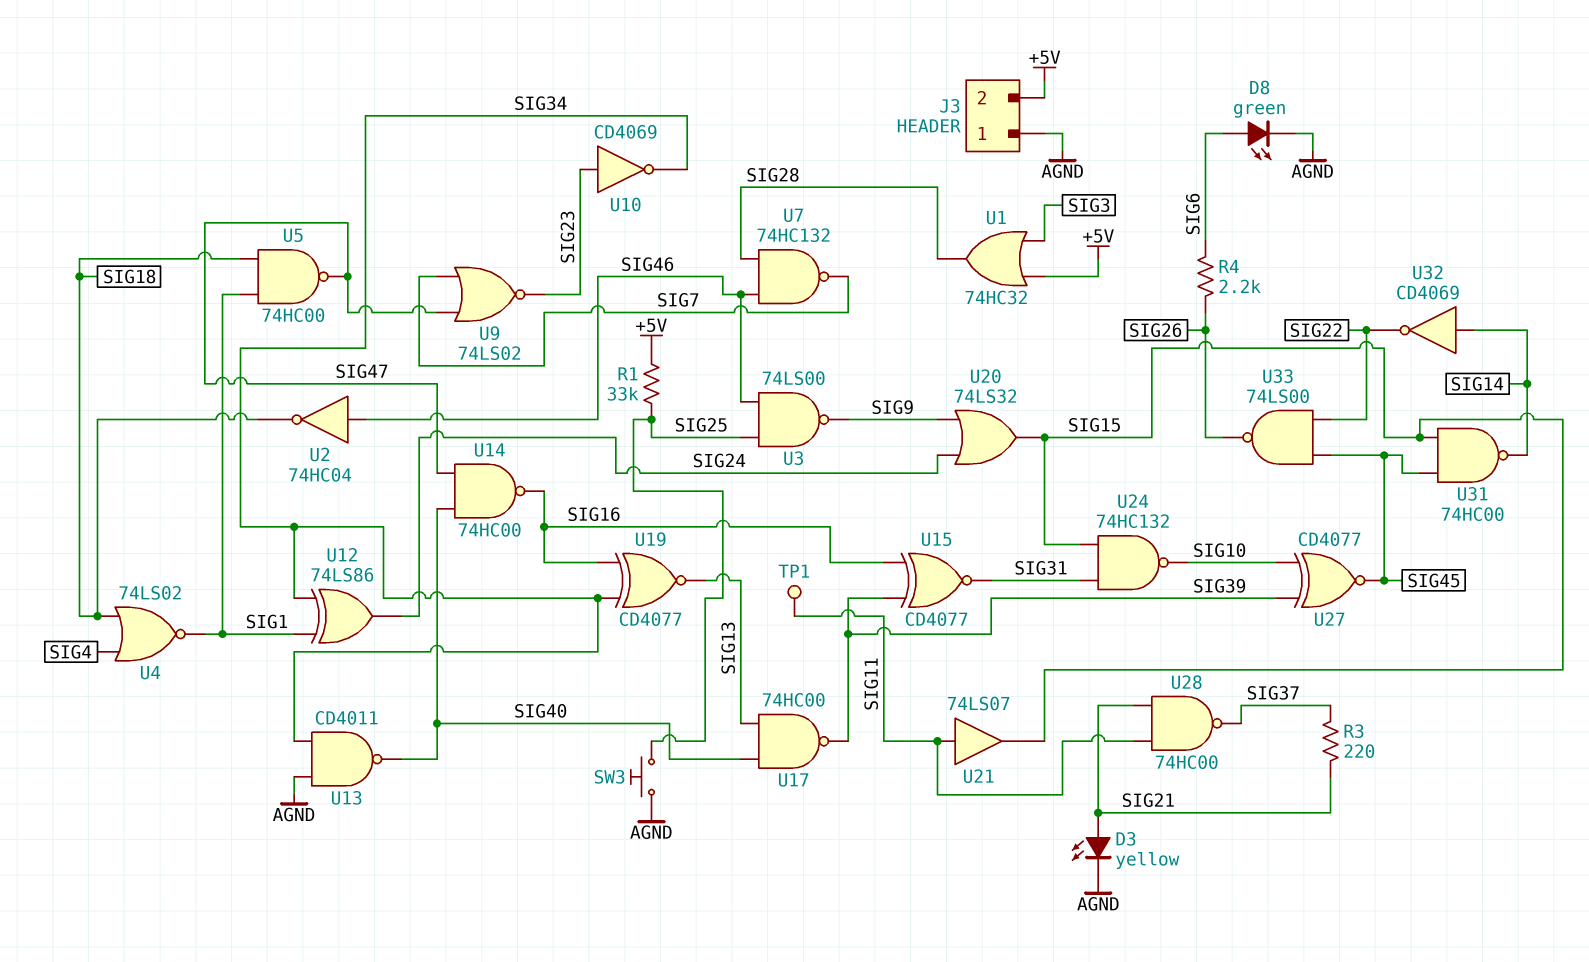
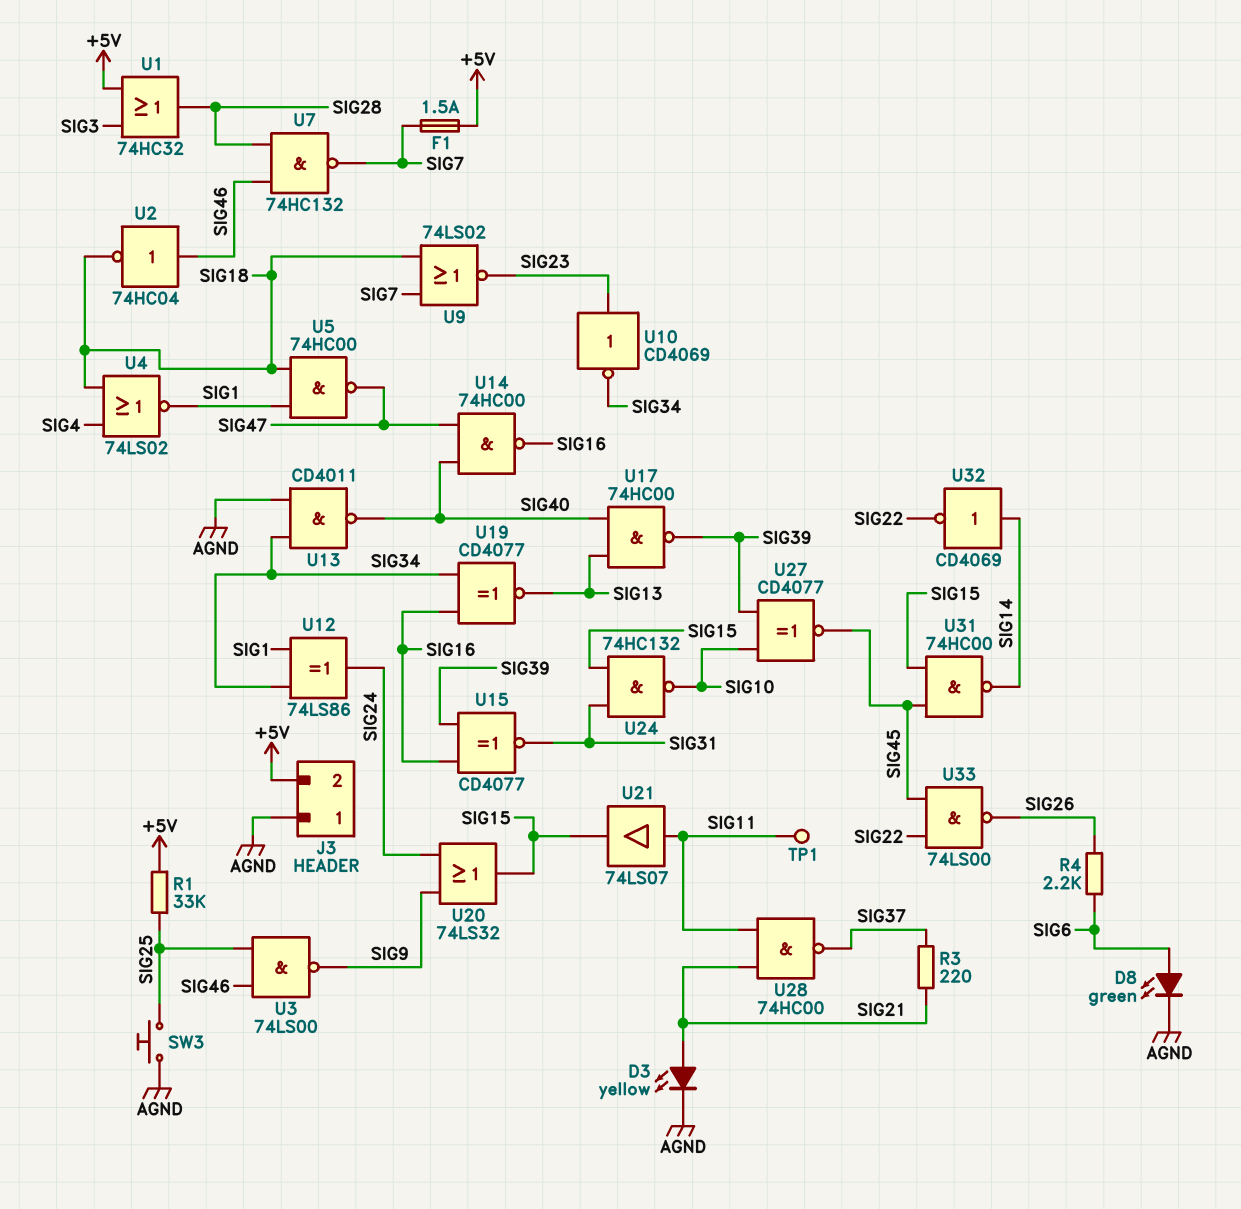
F1: none -> 1.5A (+5V, SIG7)
U9: NOR 74LS02 (in SIG7, in SIG47, out SIG23) -> NOR 74LS02 (in SIG7, in SIG18, out SIG23)

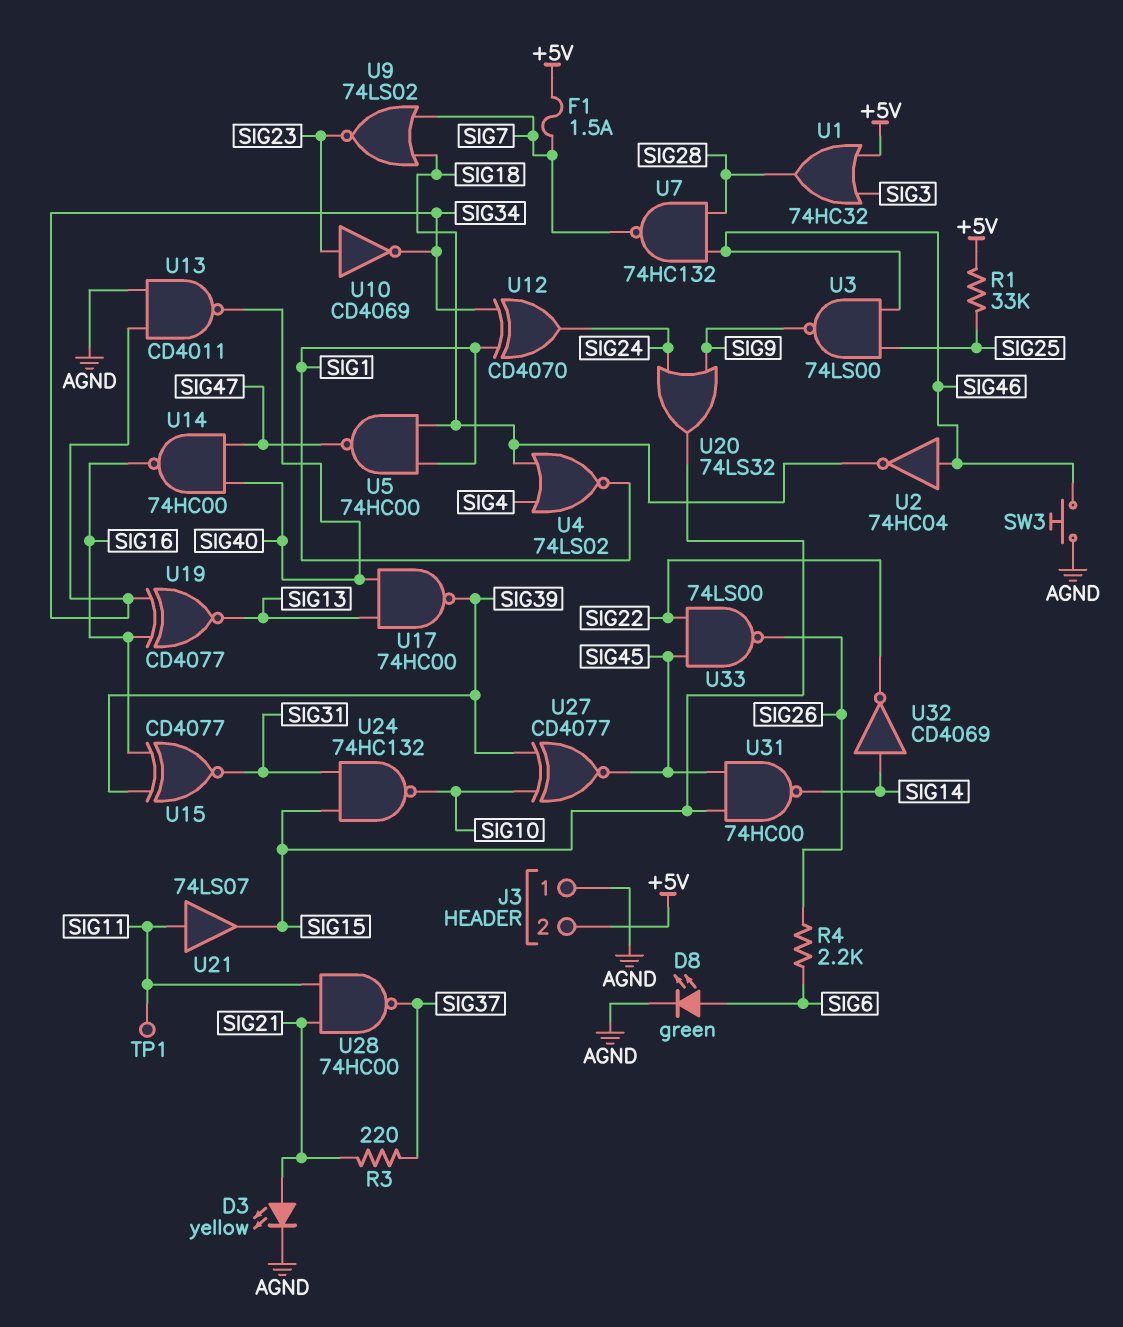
SW3: button (AGND, SIG25) -> button (AGND, SIG46)
U12: XOR 74LS86 (in SIG1, in SIG34, out SIG24) -> XOR CD4070 (in SIG1, in SIG34, out SIG24)

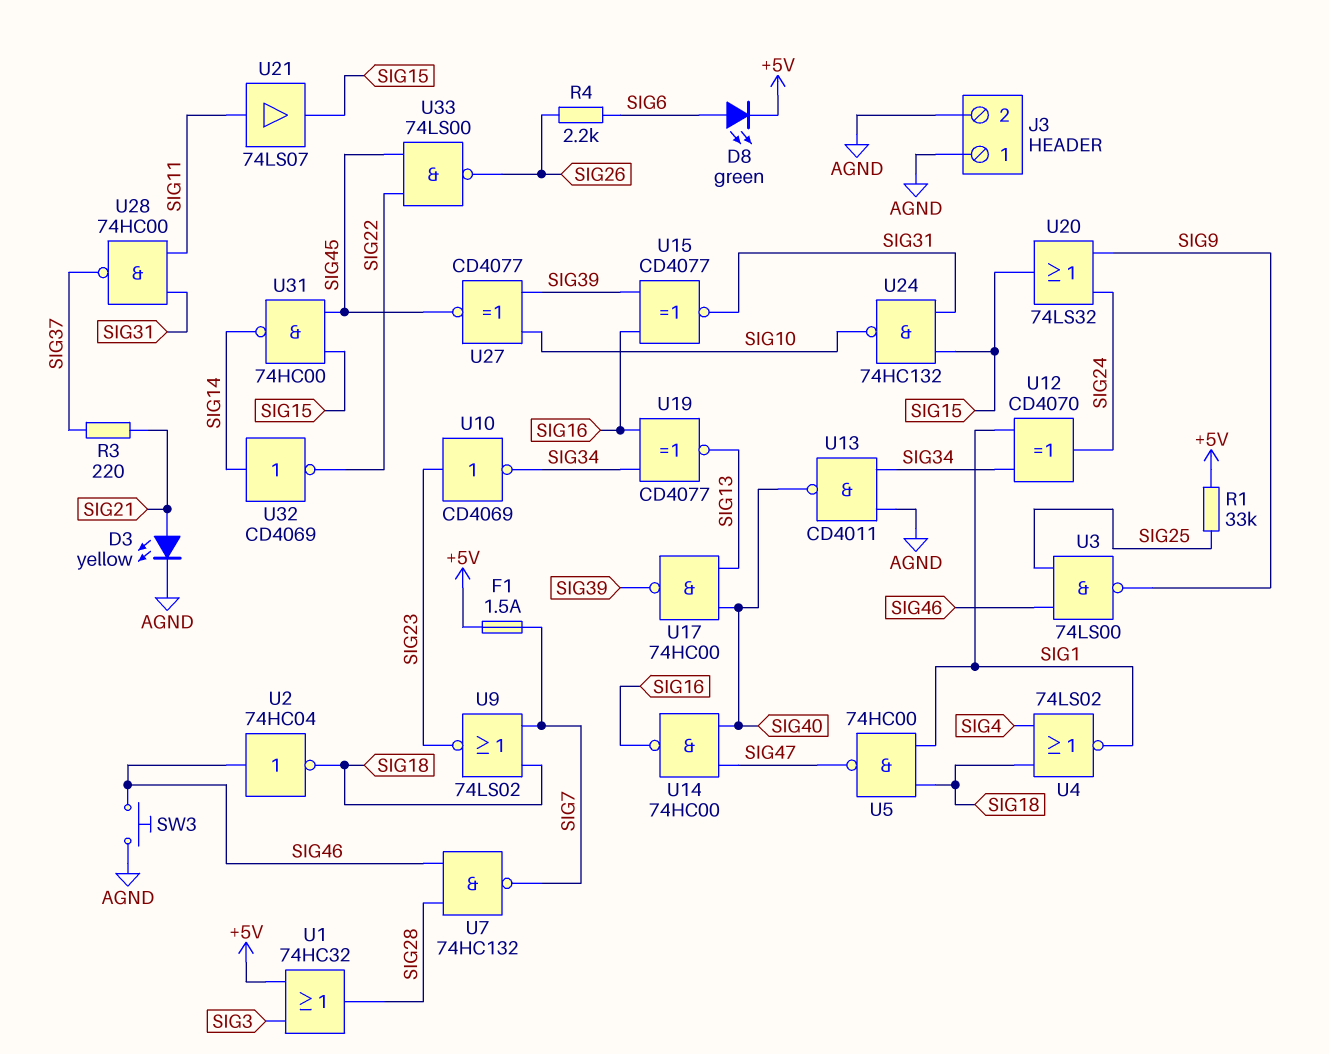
D8: LED green (A SIG6, K AGND) -> LED green (A SIG6, K +5V)
J3 pin 2: +5V -> AGND
TP1: test point (SIG11) -> none
U28: NAND 74HC00 (in SIG11, in SIG21, out SIG37) -> NAND 74HC00 (in SIG11, in SIG31, out SIG37)

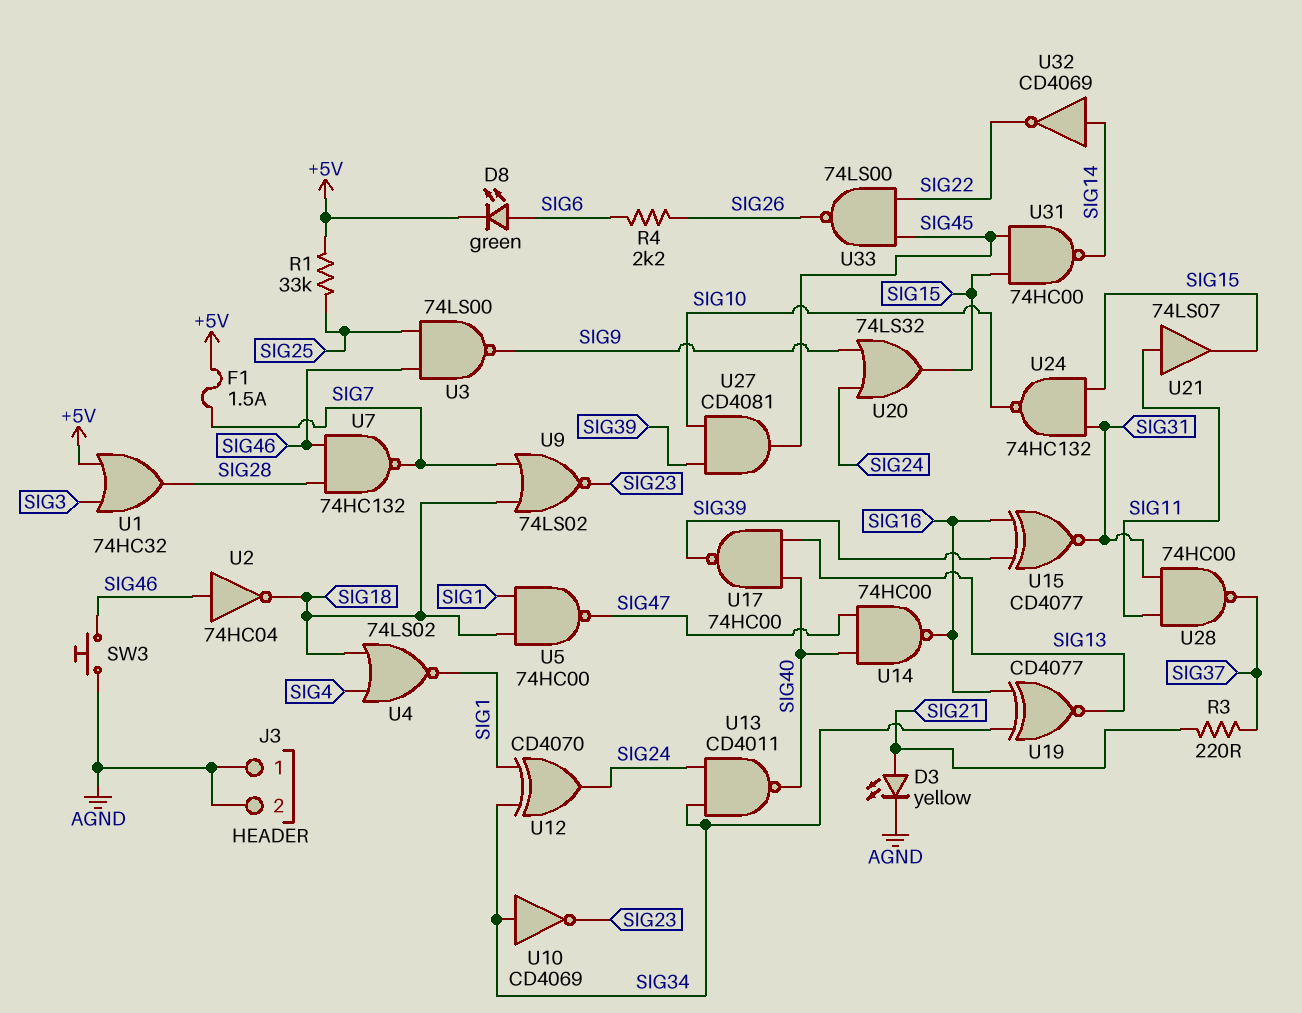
U10: NOT CD4069 (in SIG23, out SIG34) -> NOT CD4069 (in SIG34, out SIG23)
U13: NAND CD4011 (in AGND, in SIG34, out SIG40) -> NAND CD4011 (in SIG24, in SIG34, out SIG40)
U27: XNOR CD4077 (in SIG10, in SIG39, out SIG45) -> AND CD4081 (in SIG10, in SIG39, out SIG45)

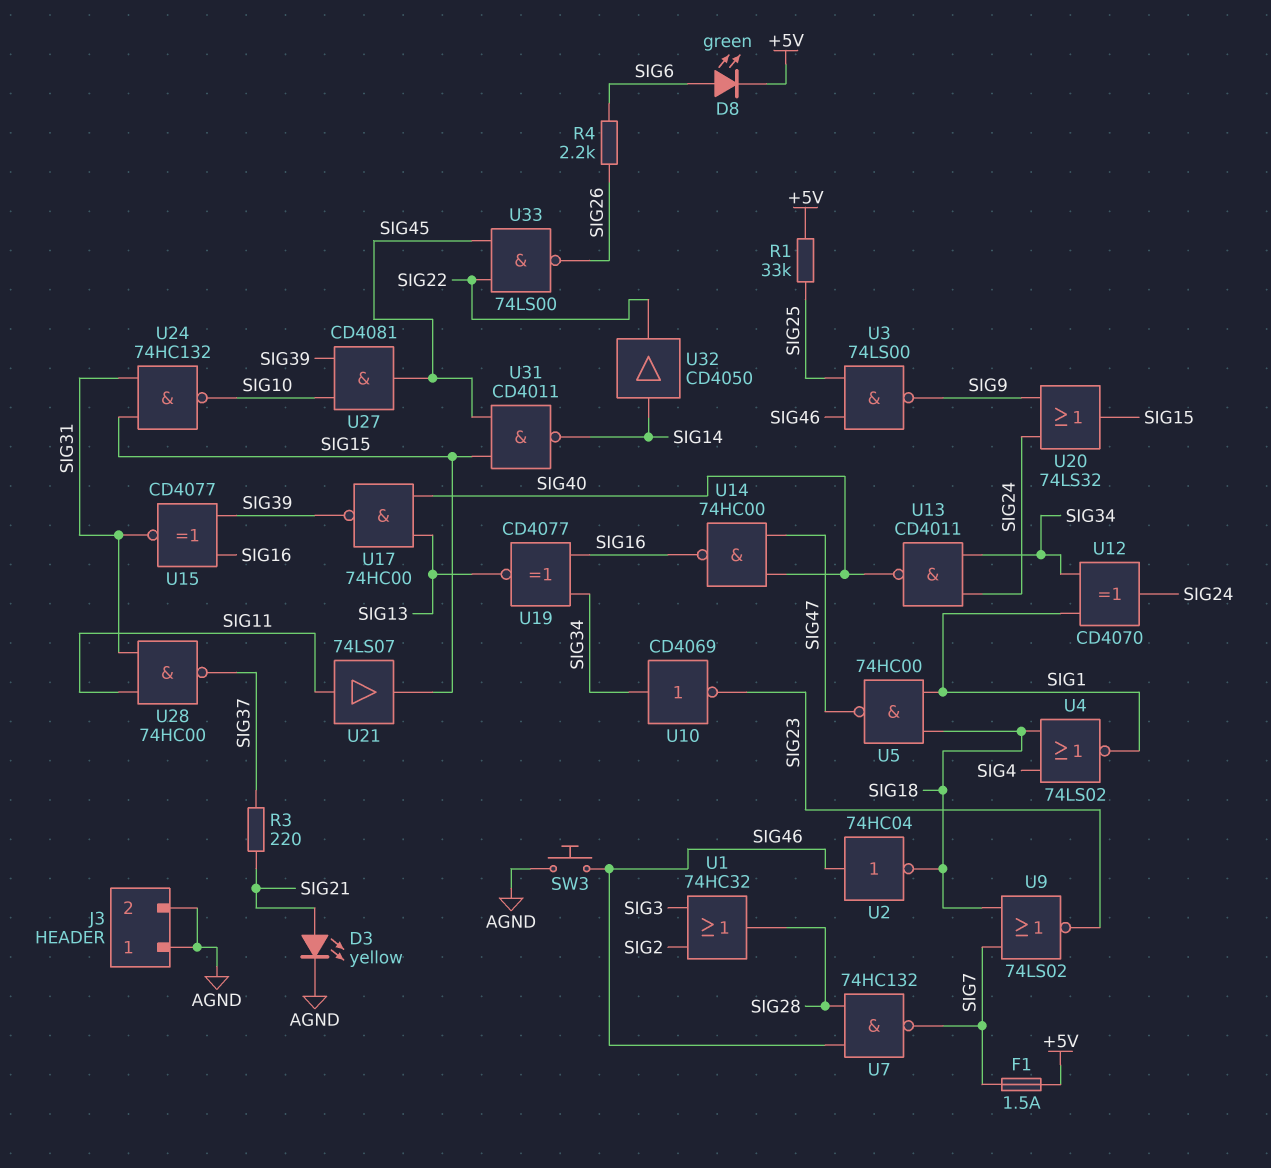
U1: OR 74HC32 (in +5V, in SIG3, out SIG28) -> OR 74HC32 (in SIG2, in SIG3, out SIG28)
U31: NAND 74HC00 (in SIG15, in SIG45, out SIG14) -> NAND CD4011 (in SIG15, in SIG45, out SIG14)
U32: NOT CD4069 (in SIG14, out SIG22) -> buffer CD4050 (in SIG14, out SIG22)

